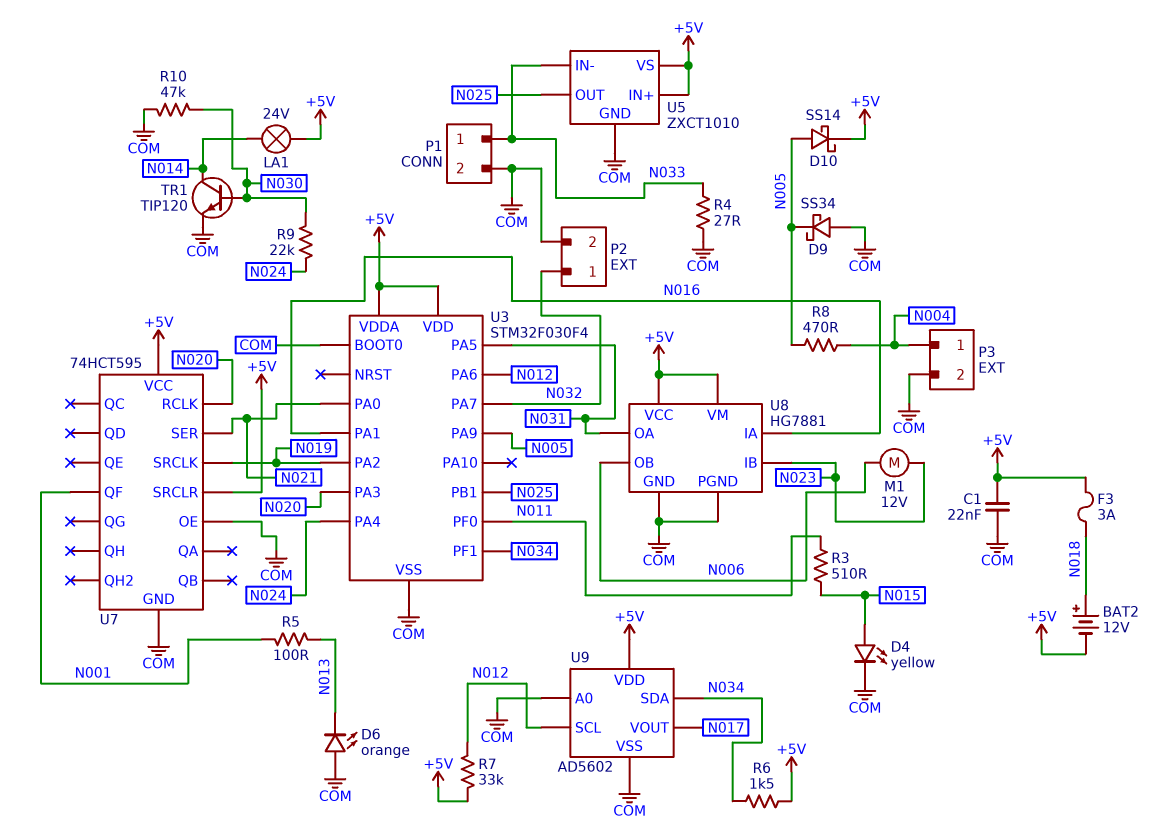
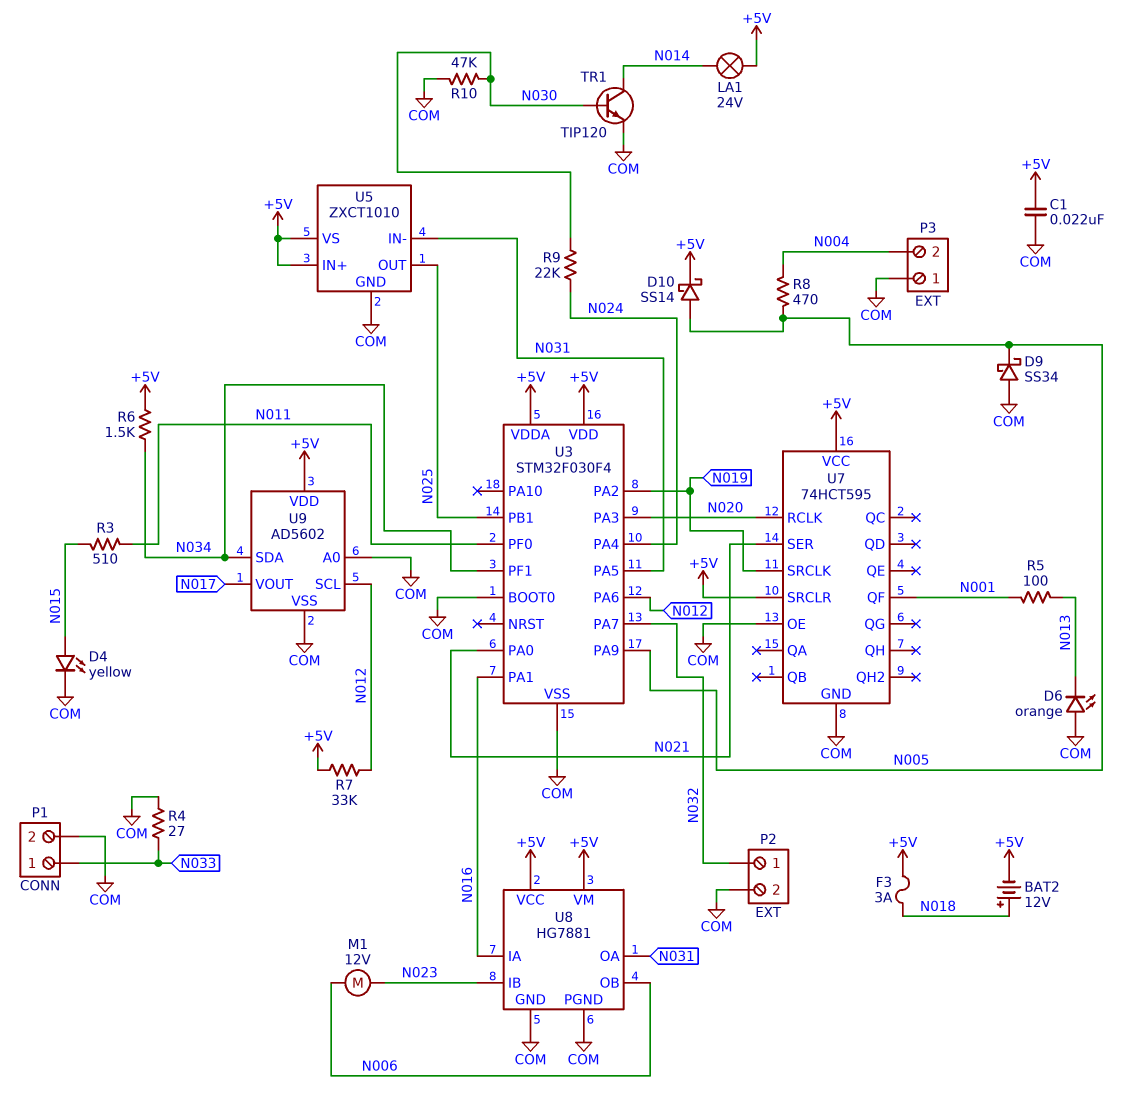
P3 pin 1: N004 -> COM
P3 pin 2: COM -> N004
U5 pin IN-: N033 -> N031

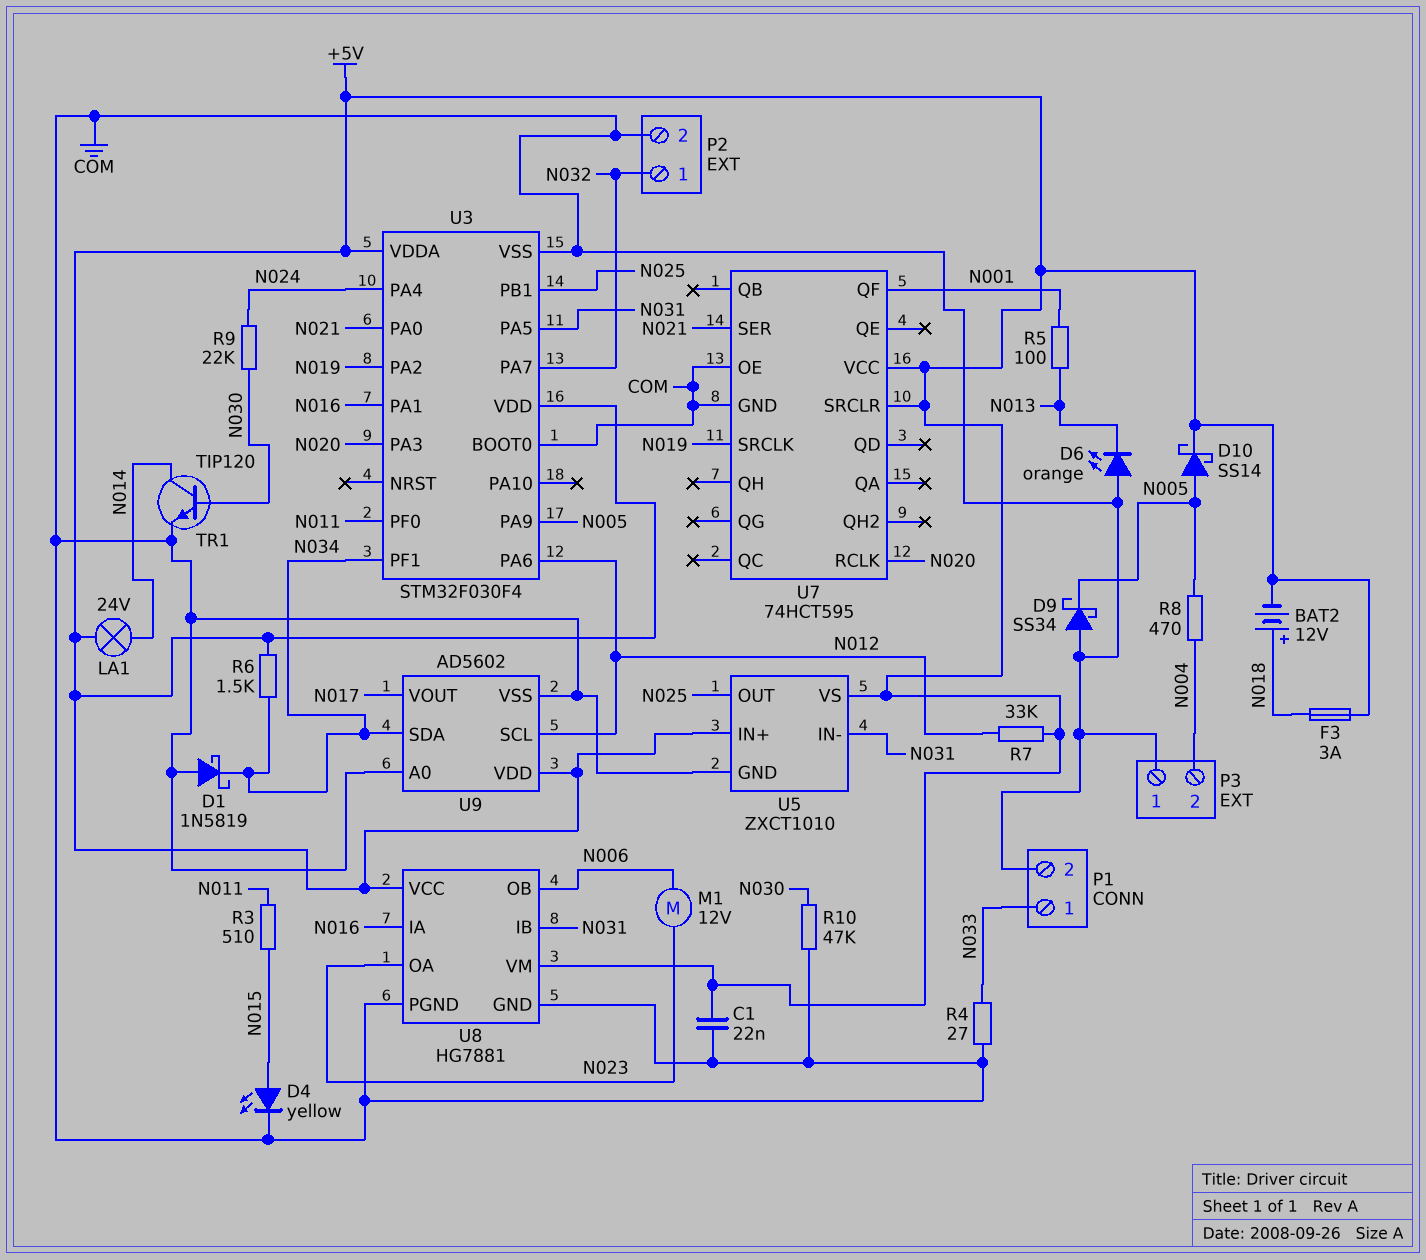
D1: none -> schottky 1N5819 (A COM, K N034)
U8 pin IB: N023 -> N031
U8 pin OA: N031 -> N023

